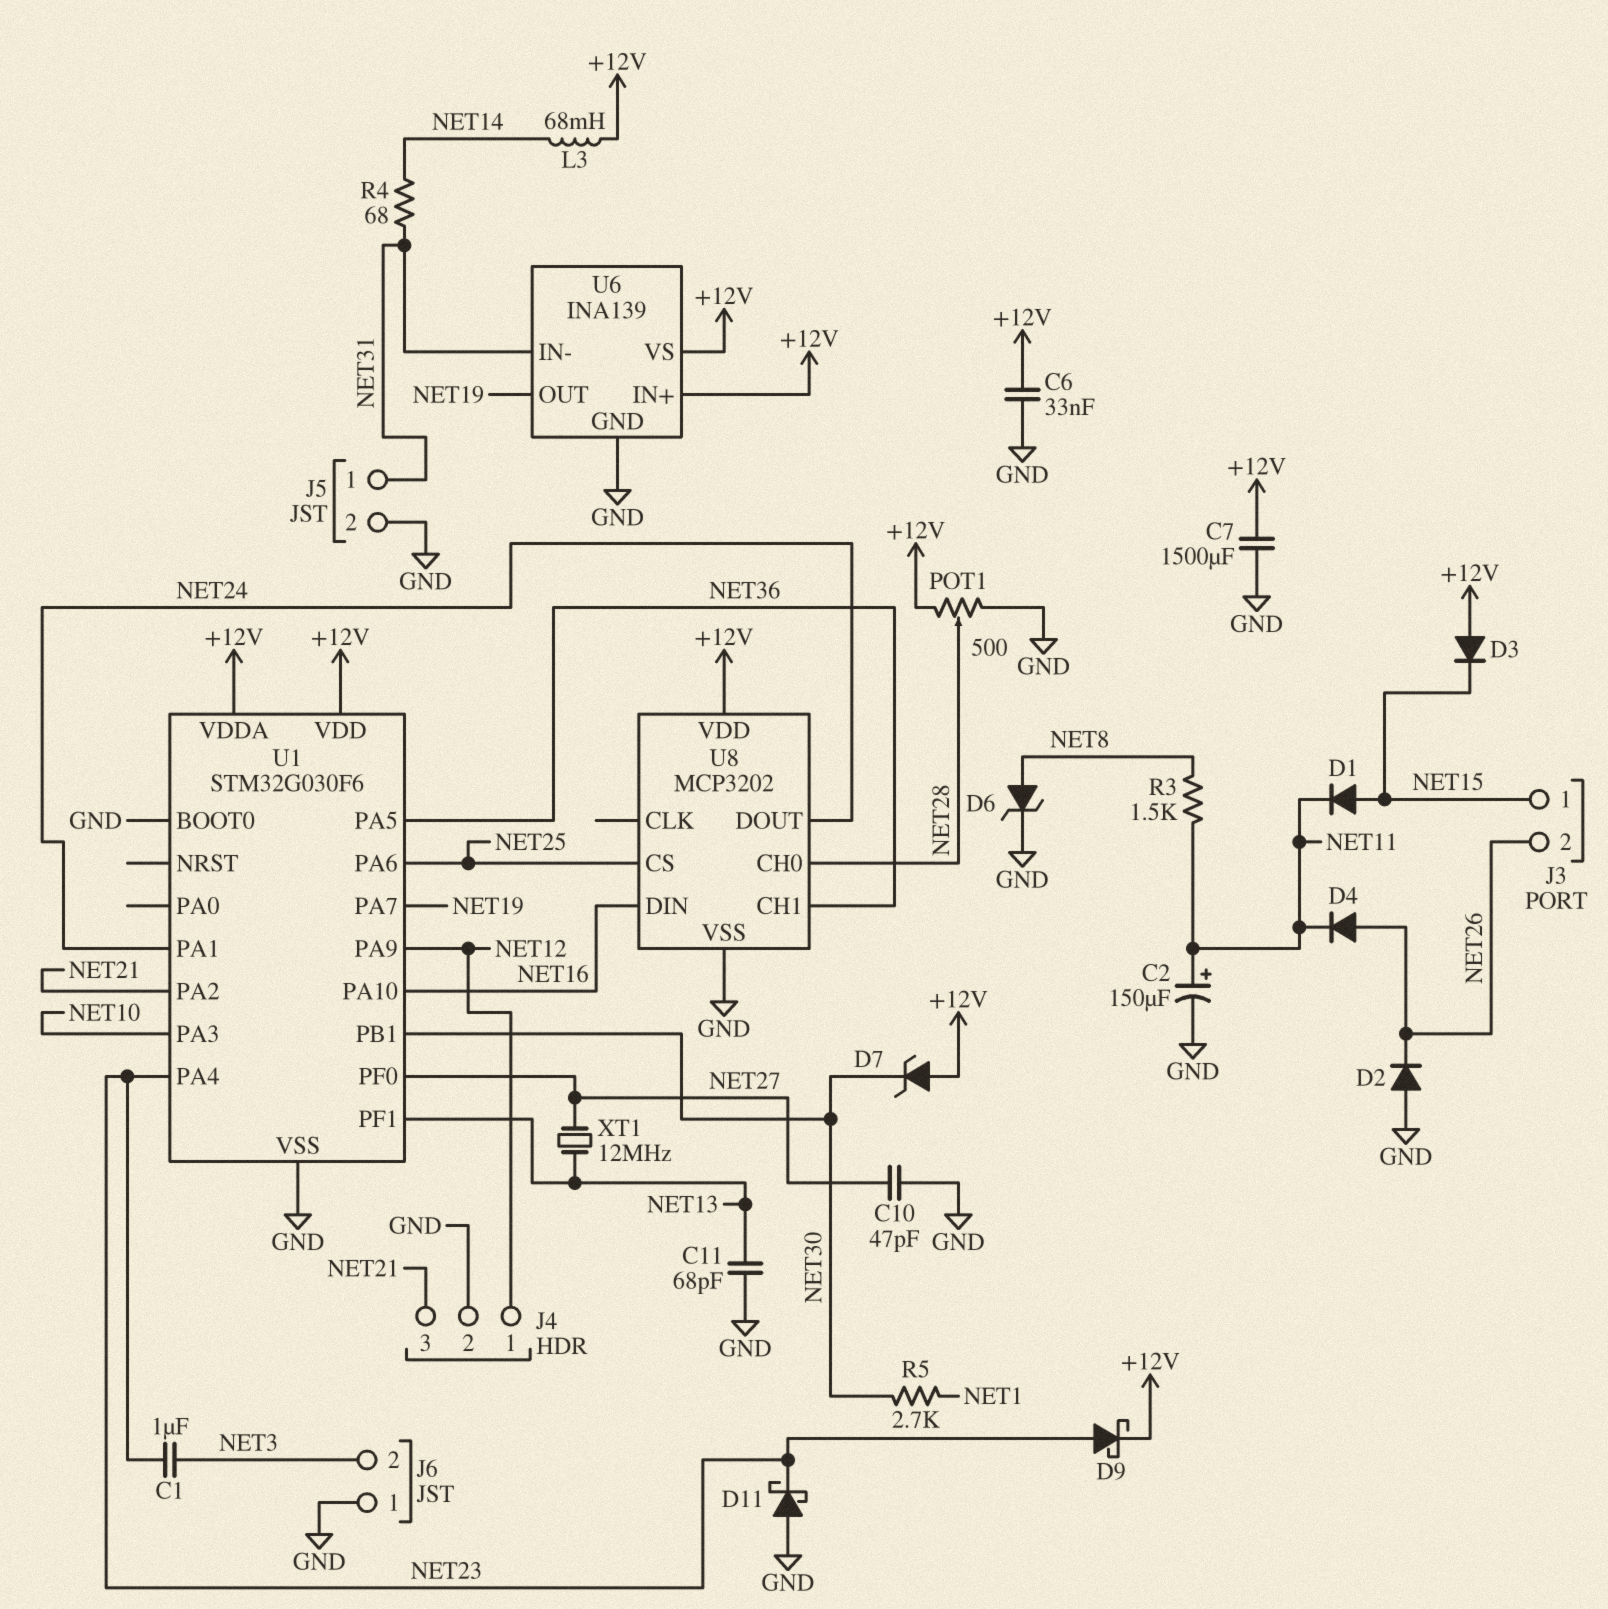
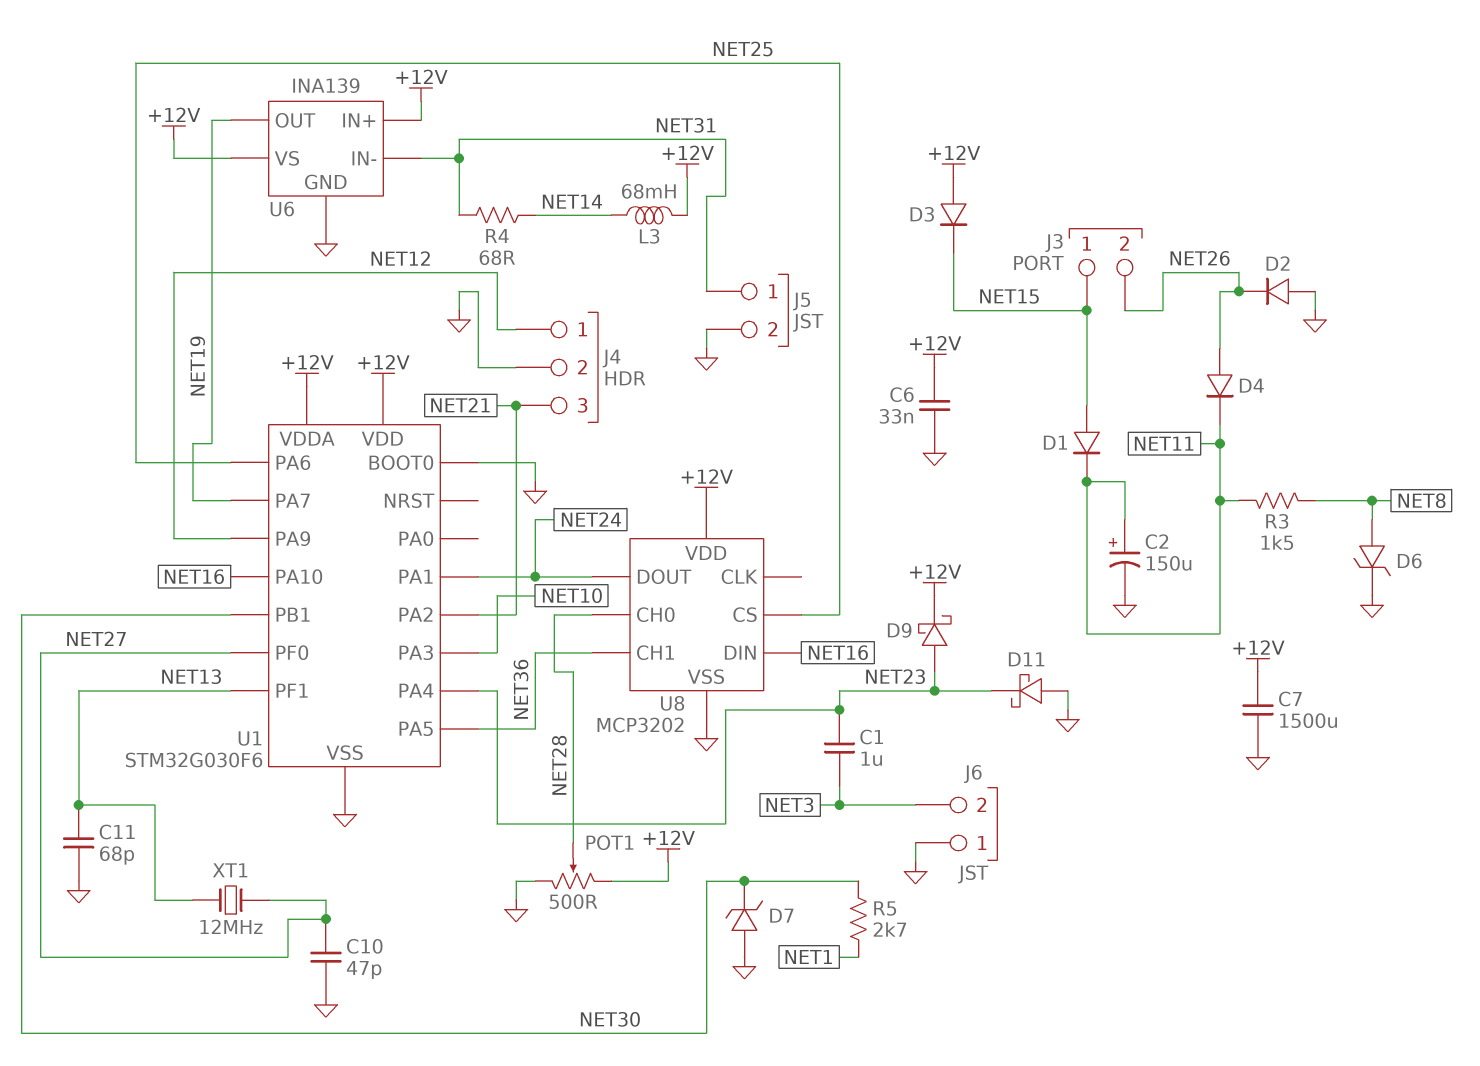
D7: zener (A +12V, K NET30) -> zener (A GND, K NET30)

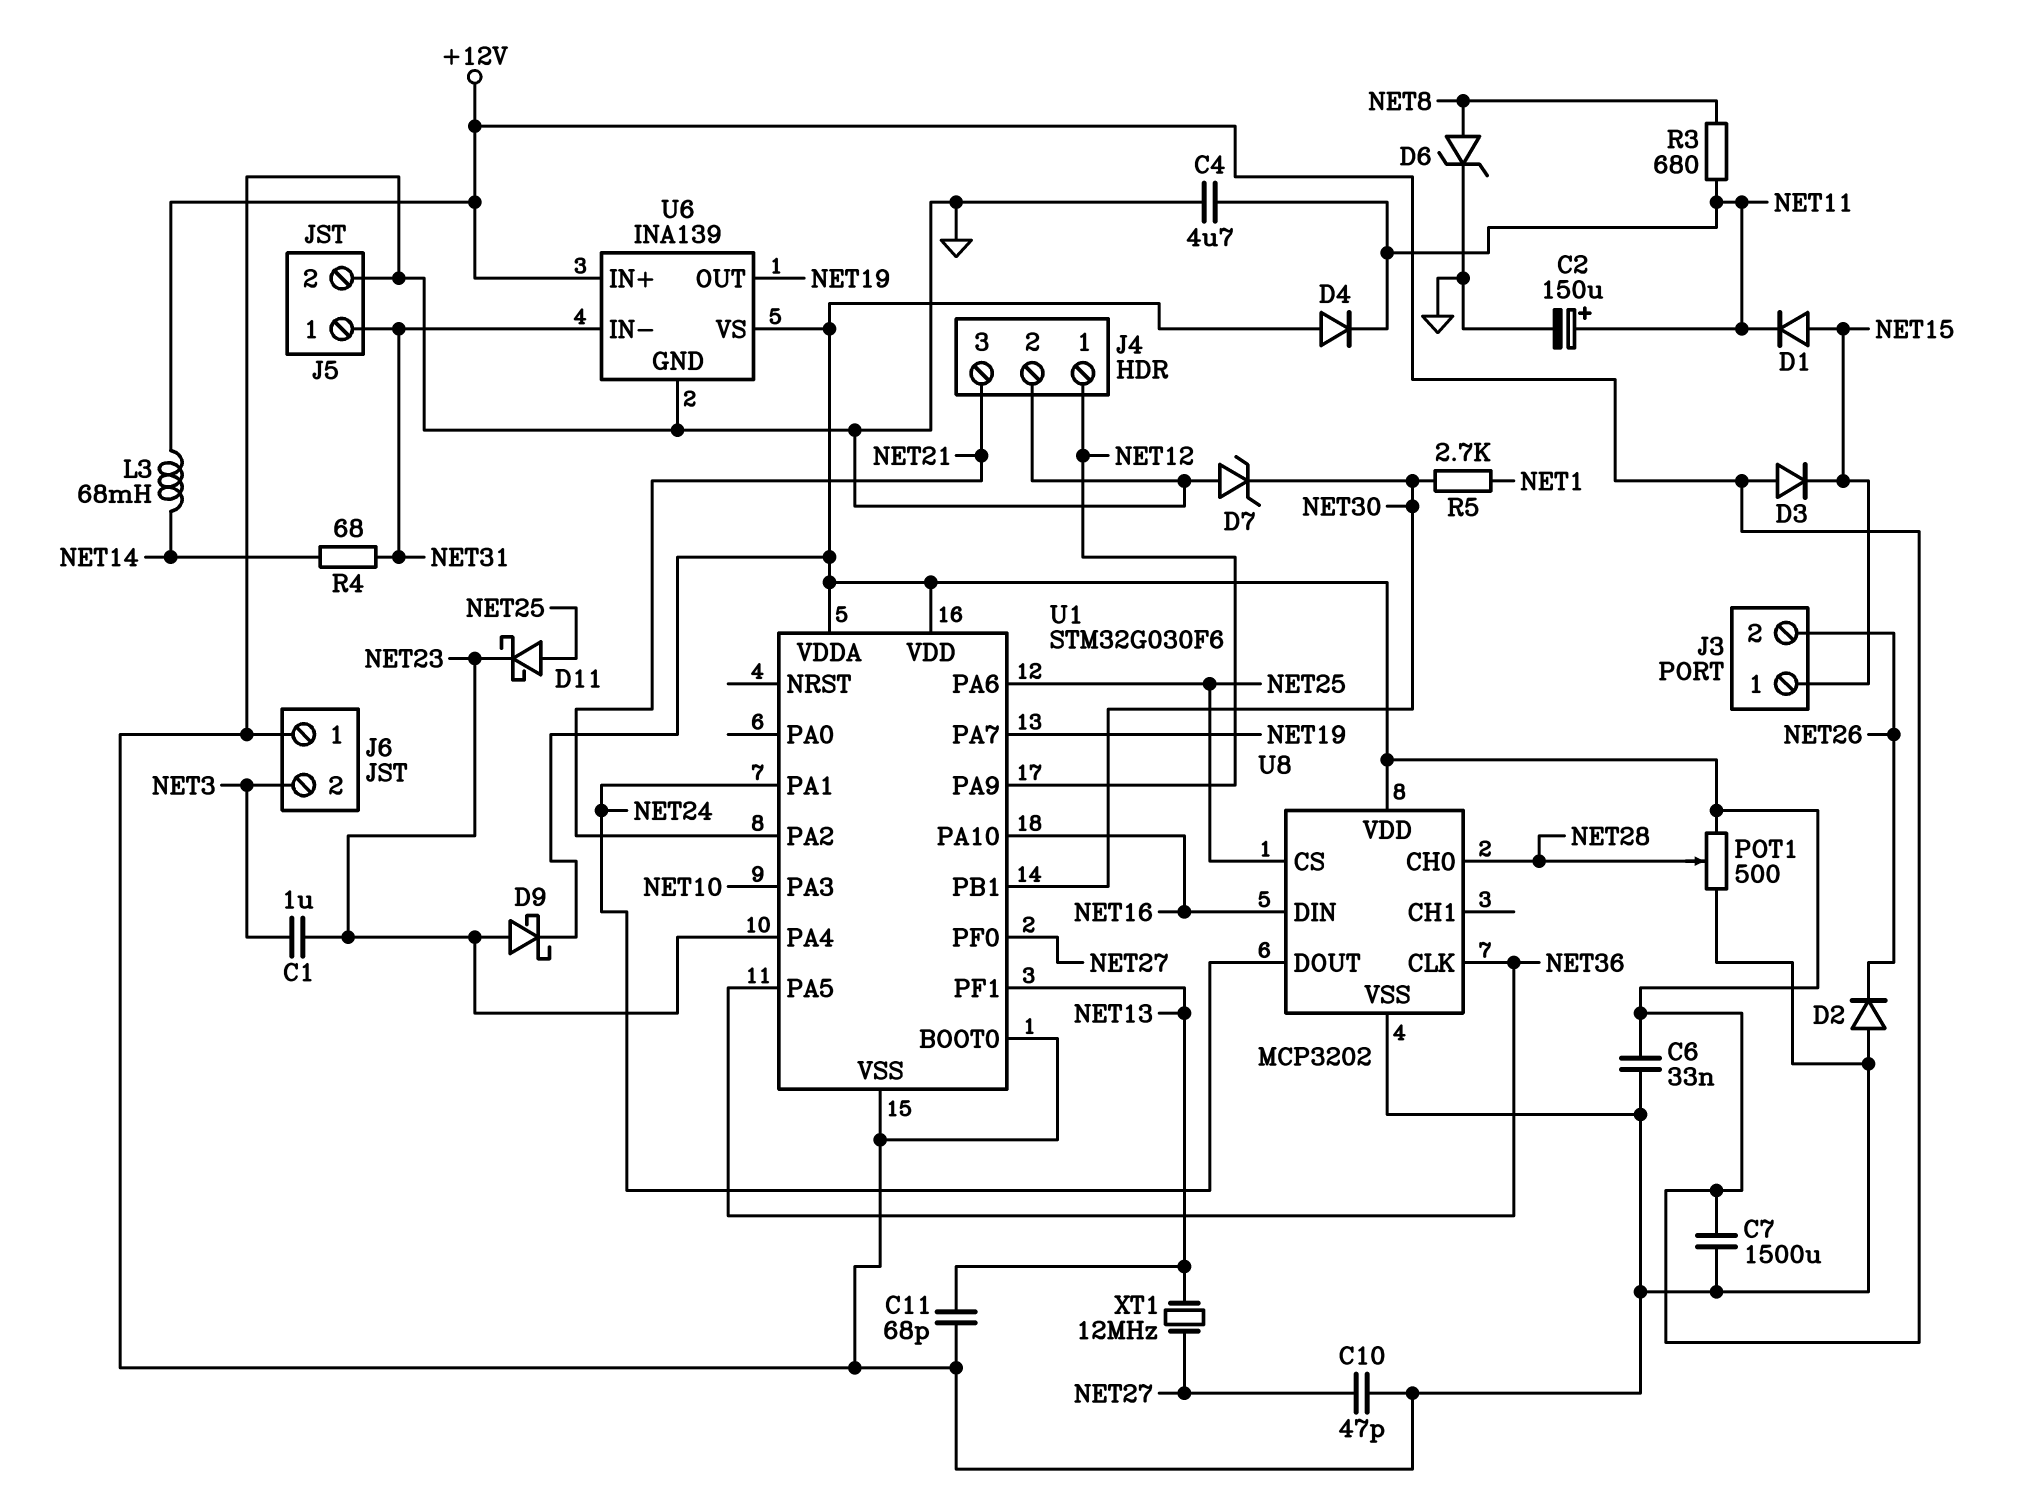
C4: none -> 4.7uF (GND, NET11)
D4: diode (A NET26, K NET11) -> diode (A +12V, K NET11)
D11: schottky (A GND, K NET23) -> schottky (A NET25, K NET23)
R3: 1.5k (NET8, NET11) -> 680 (NET8, NET11)
U8 pin CH1: NET36 -> none
U8 pin CLK: none -> NET36

